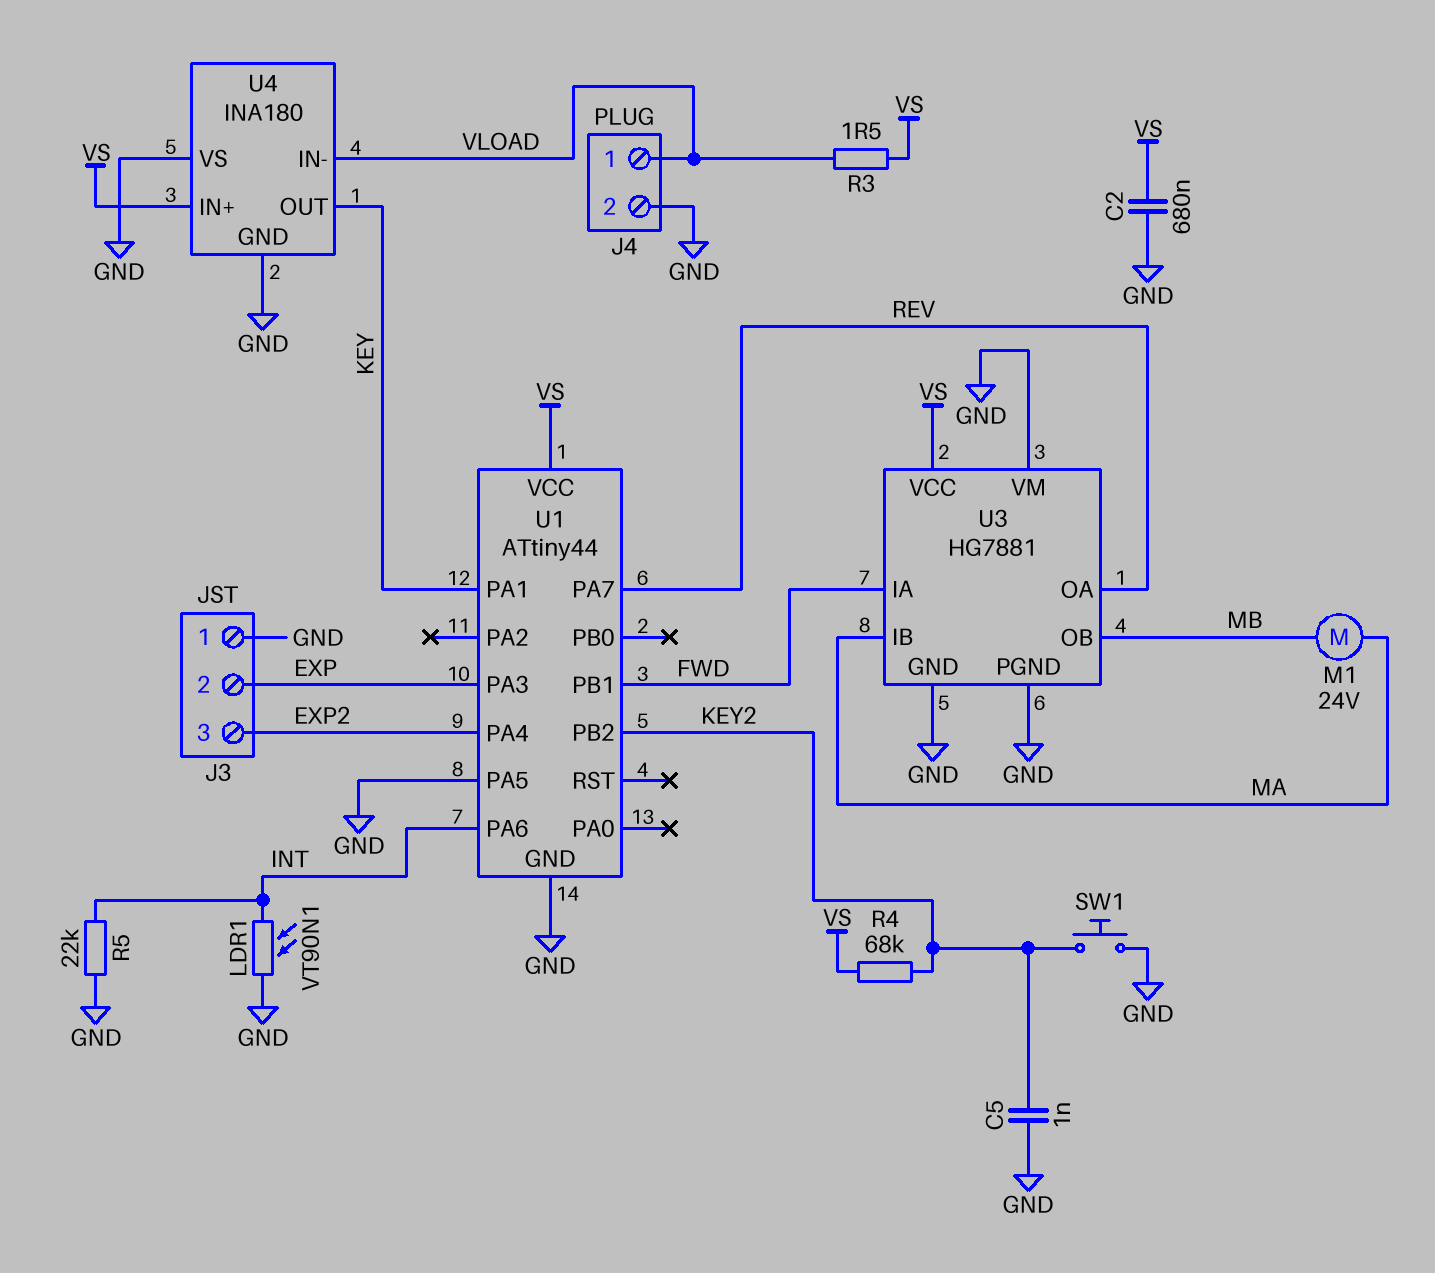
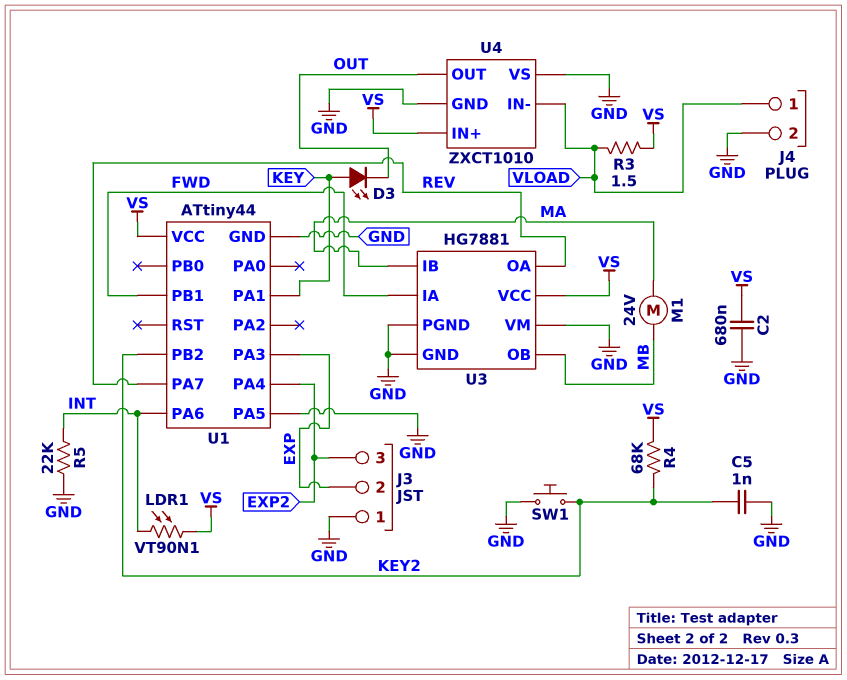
D3: none -> LED (A KEY, K OUT)
LDR1: VT90N1 (GND, INT) -> VT90N1 (INT, VS)
U4: INA180 -> ZXCT1010
U4 pin OUT: KEY -> OUT

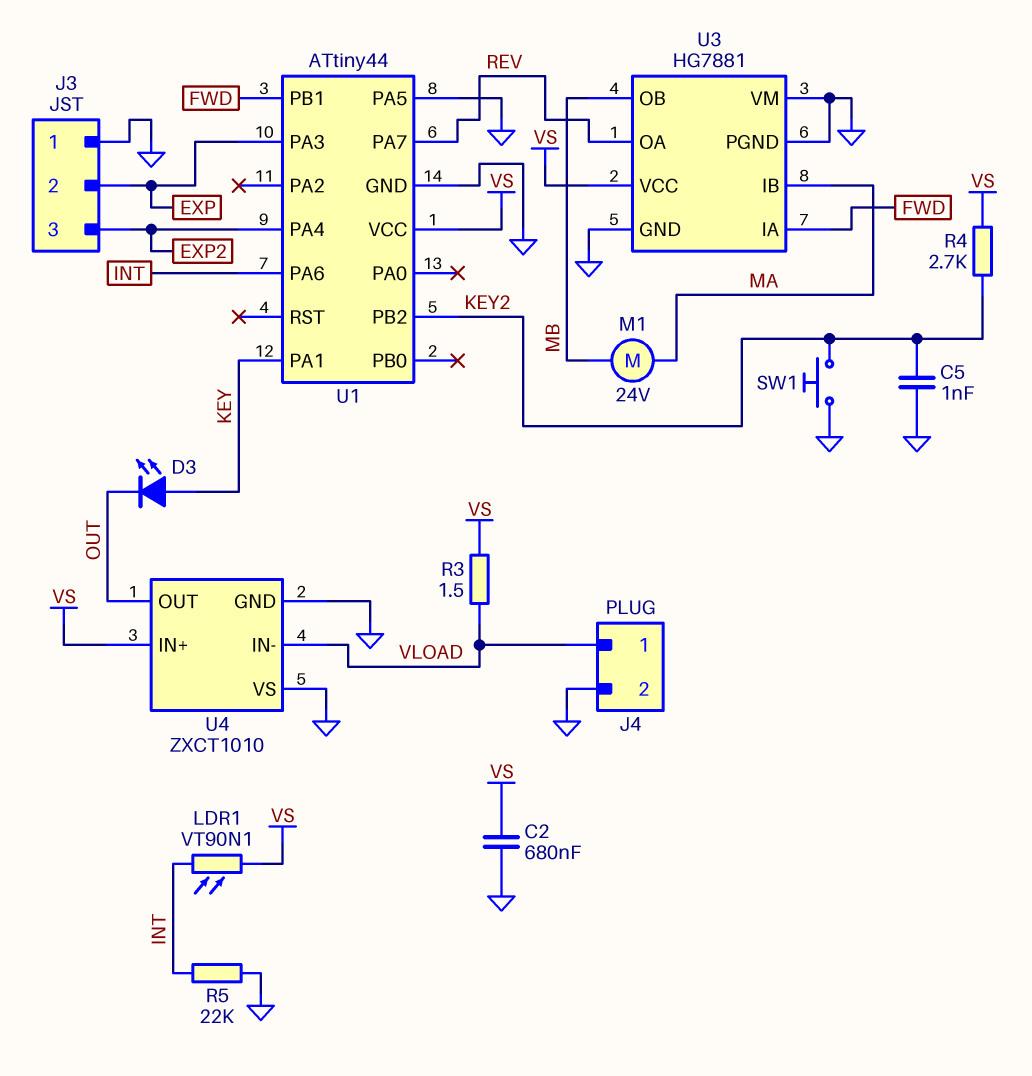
R4: 68k (KEY2, VS) -> 2.7k (KEY2, VS)

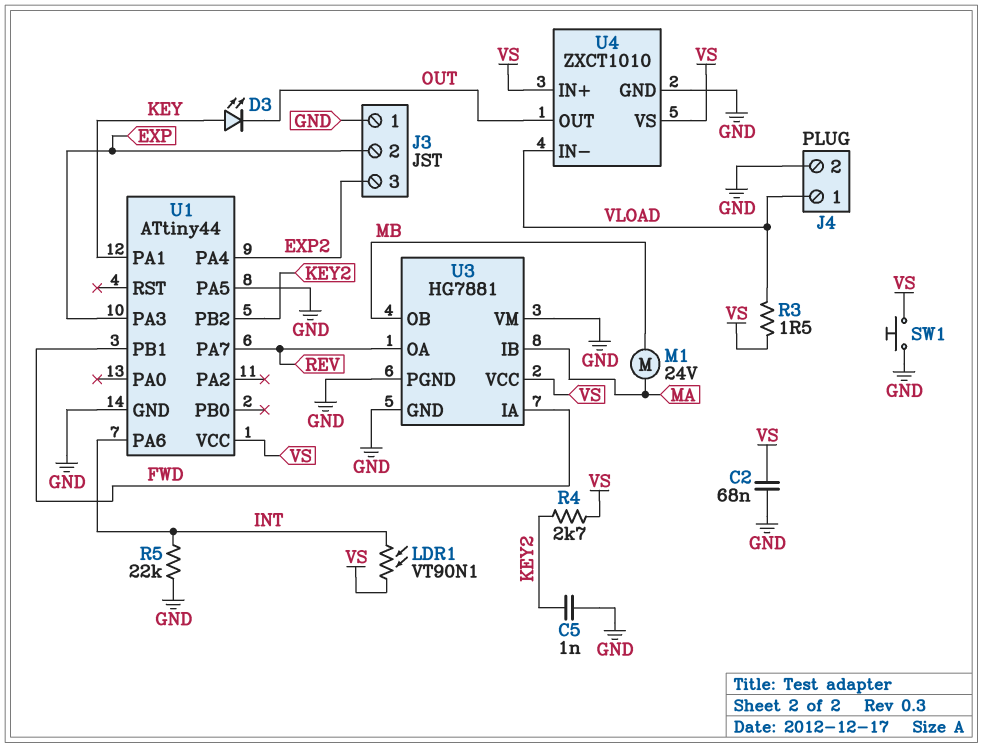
C2: 680nF (GND, VS) -> 68nF (GND, VS)
SW1: button (GND, KEY2) -> button (GND, VS)
U4 pin VS: GND -> VS

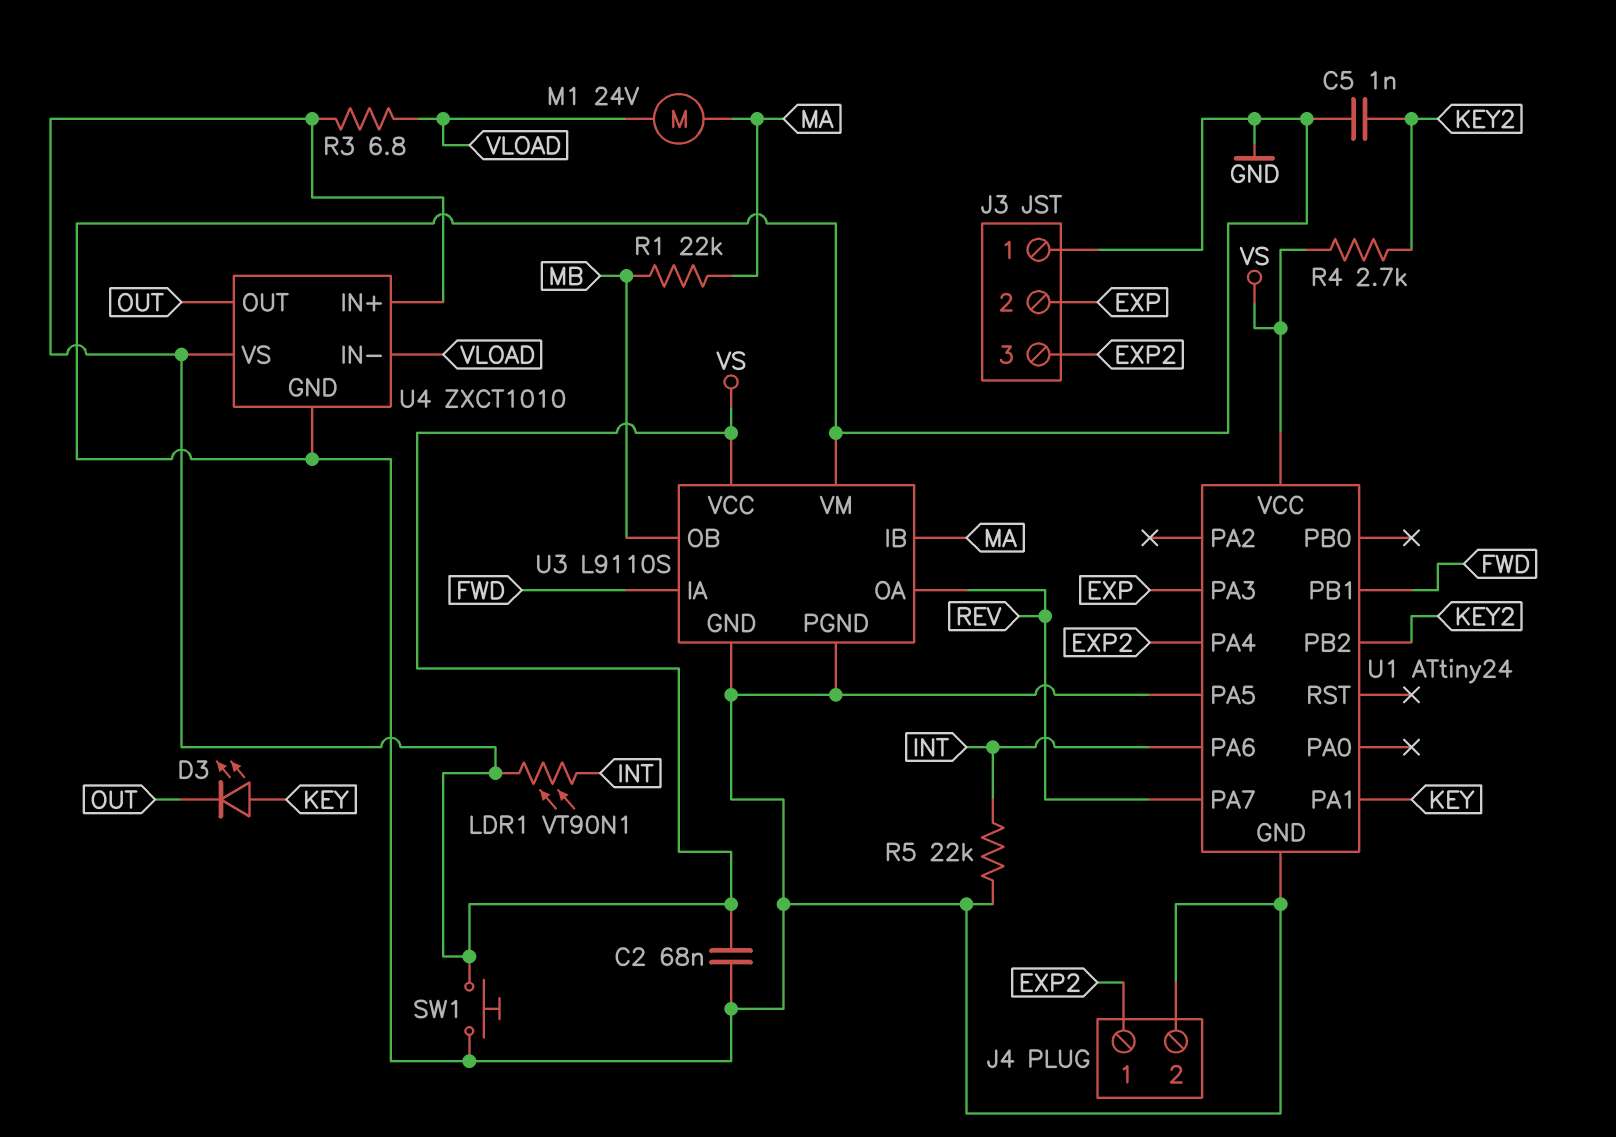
J4 pin 1: VLOAD -> EXP2
M1: motor 24V (MA, MB) -> motor 24V (MA, VLOAD)
R1: none -> 22k (MA, MB)
R3: 1.5 (VLOAD, VS) -> 6.8 (VLOAD, VS)
U1: ATtiny44 -> ATtiny24
U3: HG7881 -> L9110S

